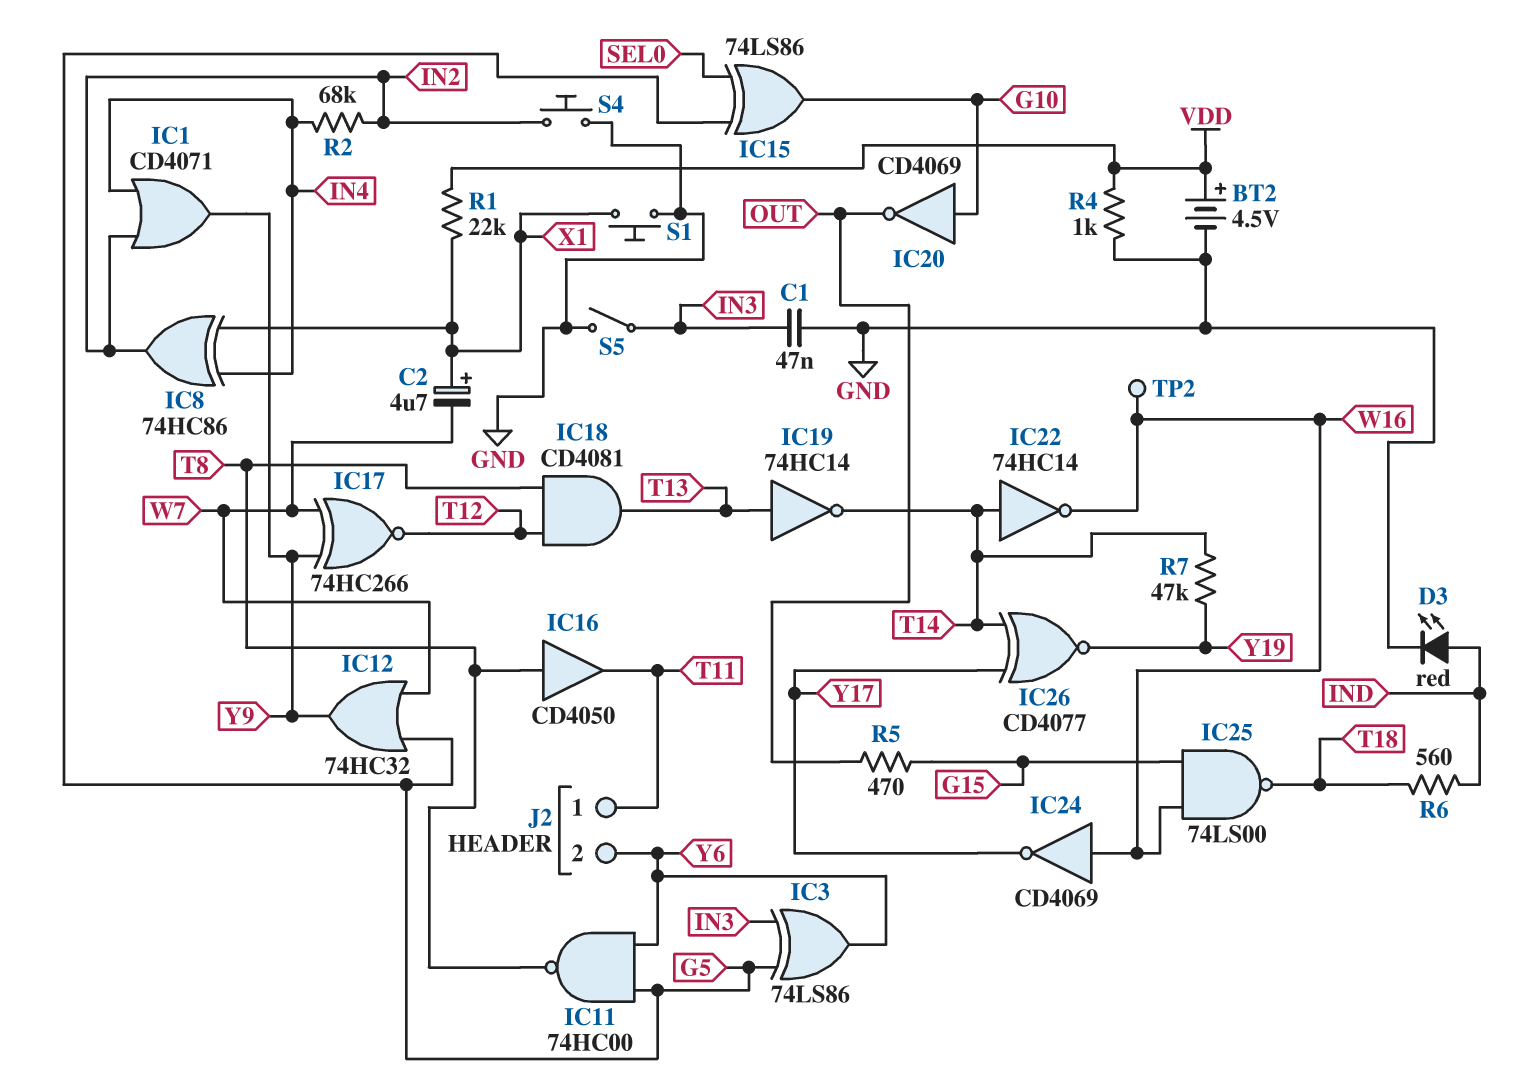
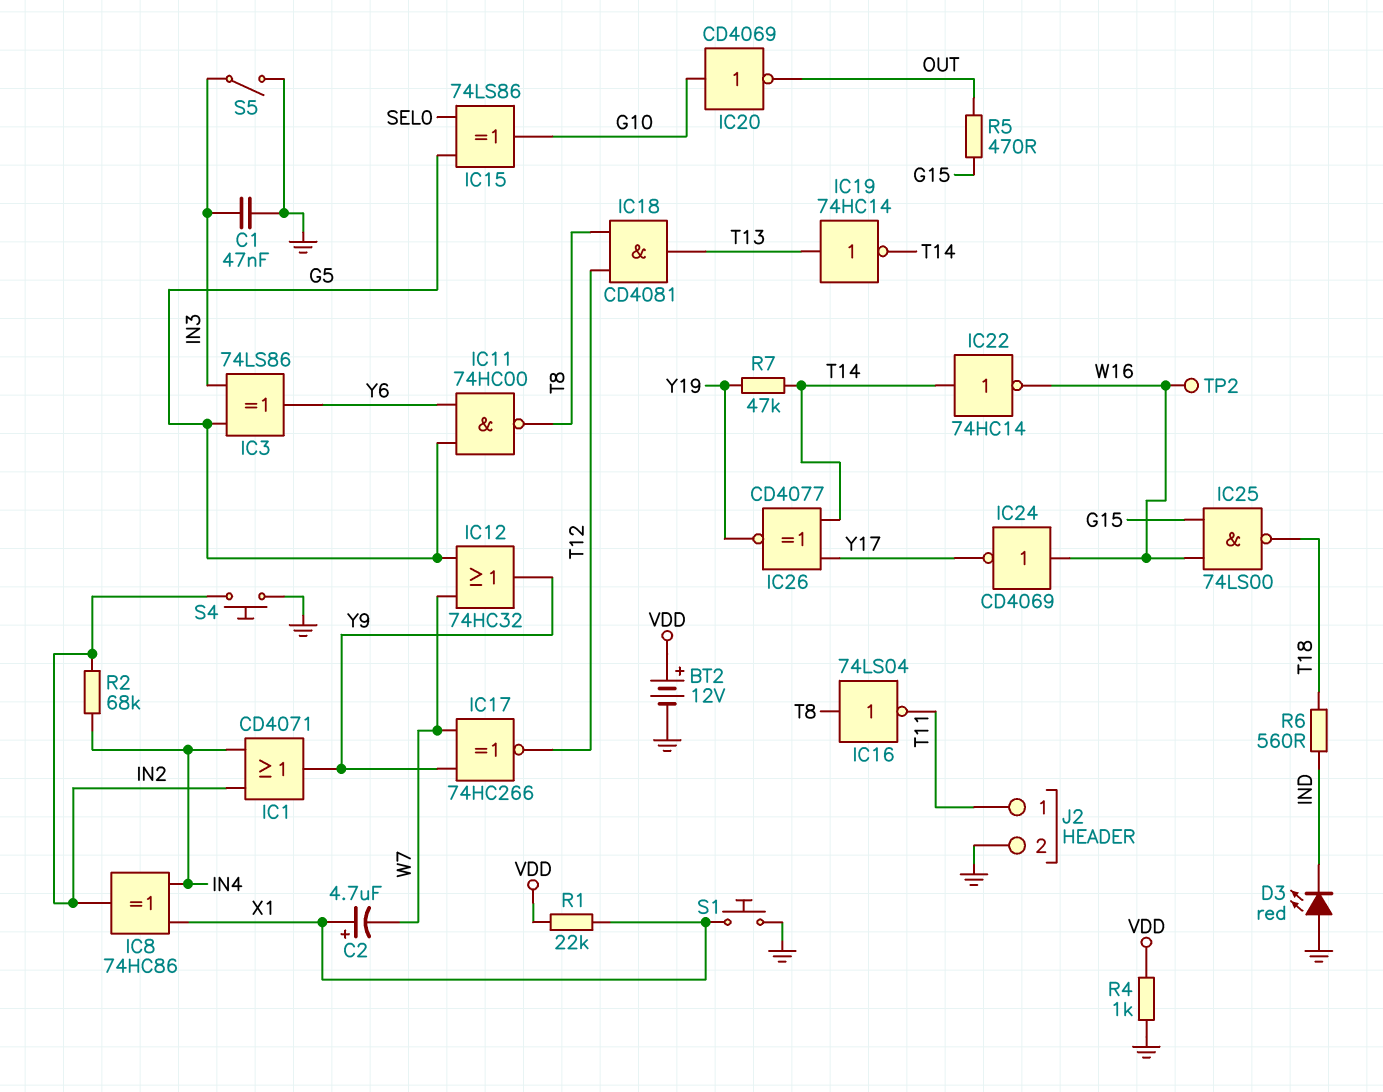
BT2: 4.5V (plus VDD, minus GND) -> 12V (plus VDD, minus GND)
D3: LED red (A IND, K GND) -> LED red (A GND, K IND)
IC16: buffer CD4050 (in T8, out T11) -> NOT 74LS04 (in T8, out T11)
J2 pin 2: Y6 -> GND

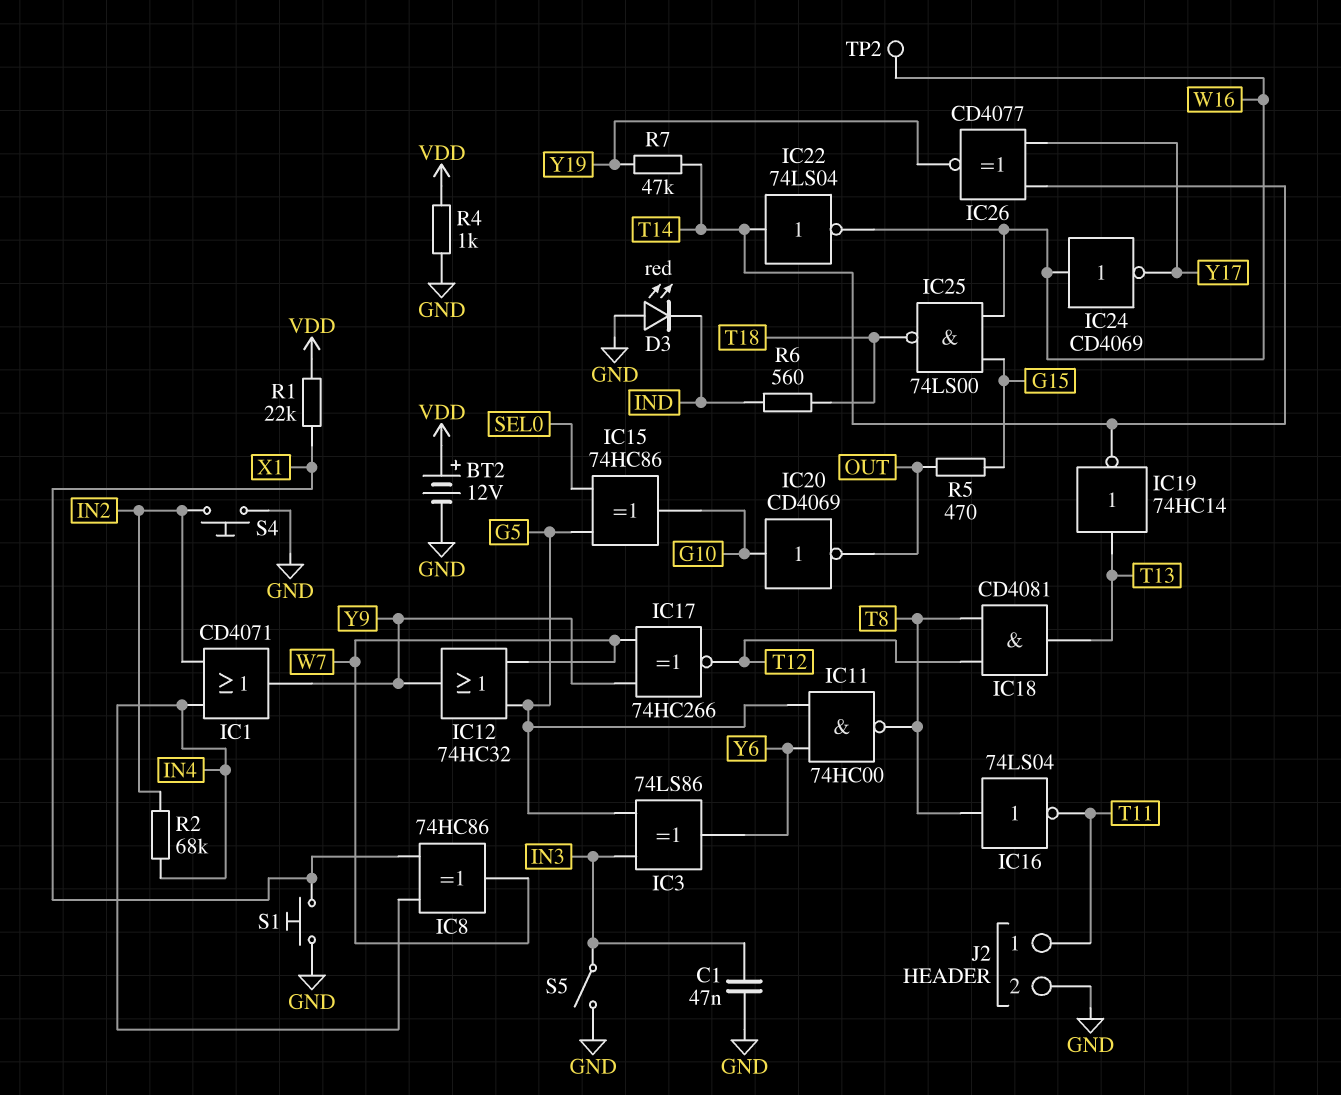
C2: 4.7uF (plus X1, minus W7) -> none
IC8: XOR 74HC86 (in IN4, in X1, out IN2) -> XOR 74HC86 (in IN4, in X1, out W7)
IC15: XOR 74LS86 (in G5, in SEL0, out G10) -> XOR 74HC86 (in G5, in SEL0, out G10)
IC22: NOT 74HC14 (in T14, out W16) -> NOT 74LS04 (in T14, out W16)

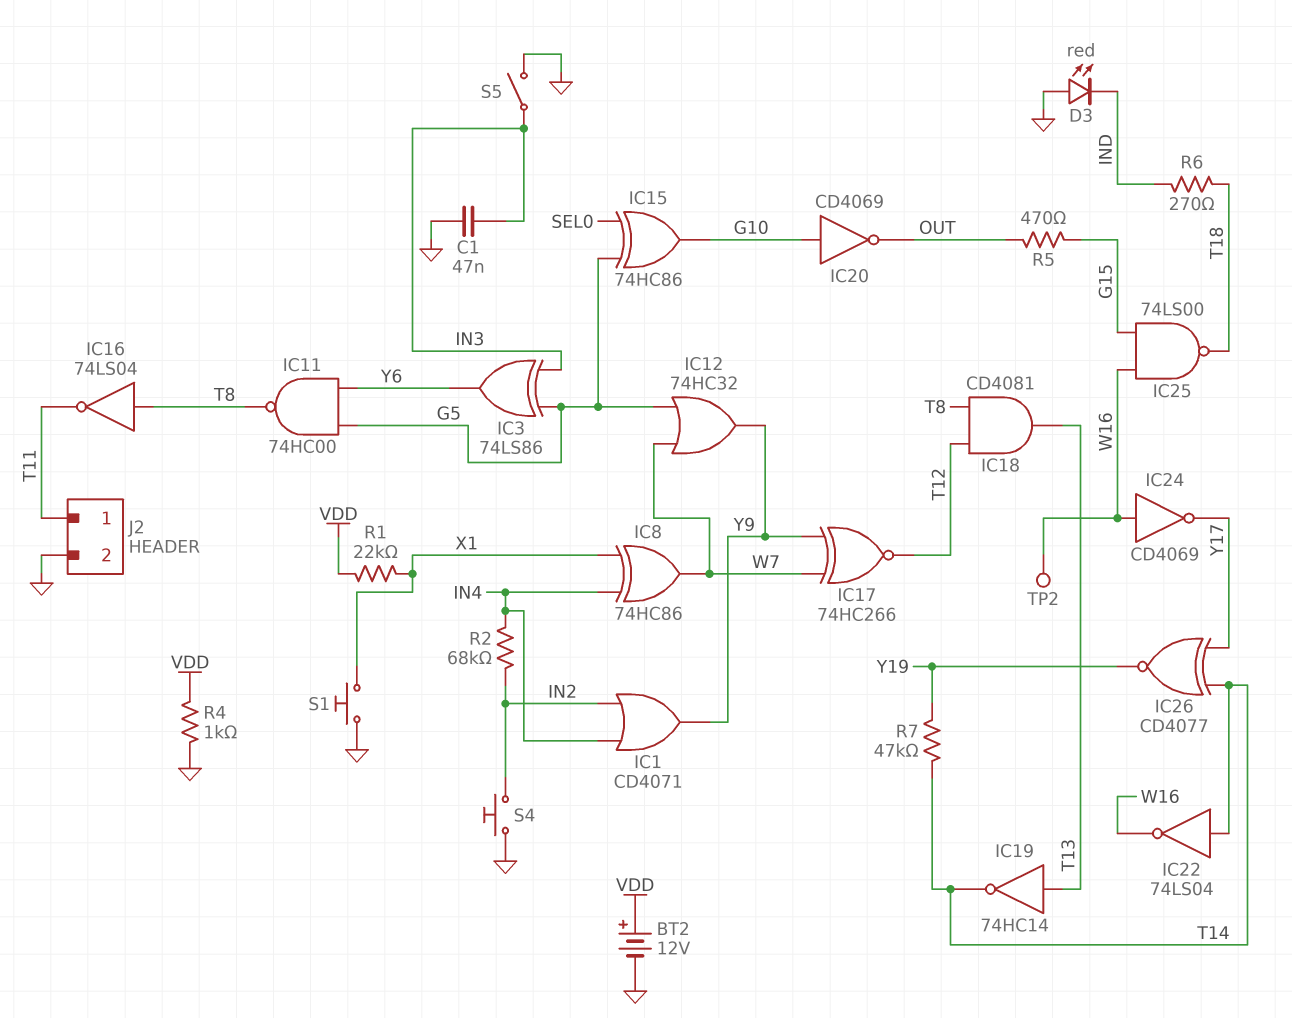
R6: 560 (IND, T18) -> 270 (IND, T18)

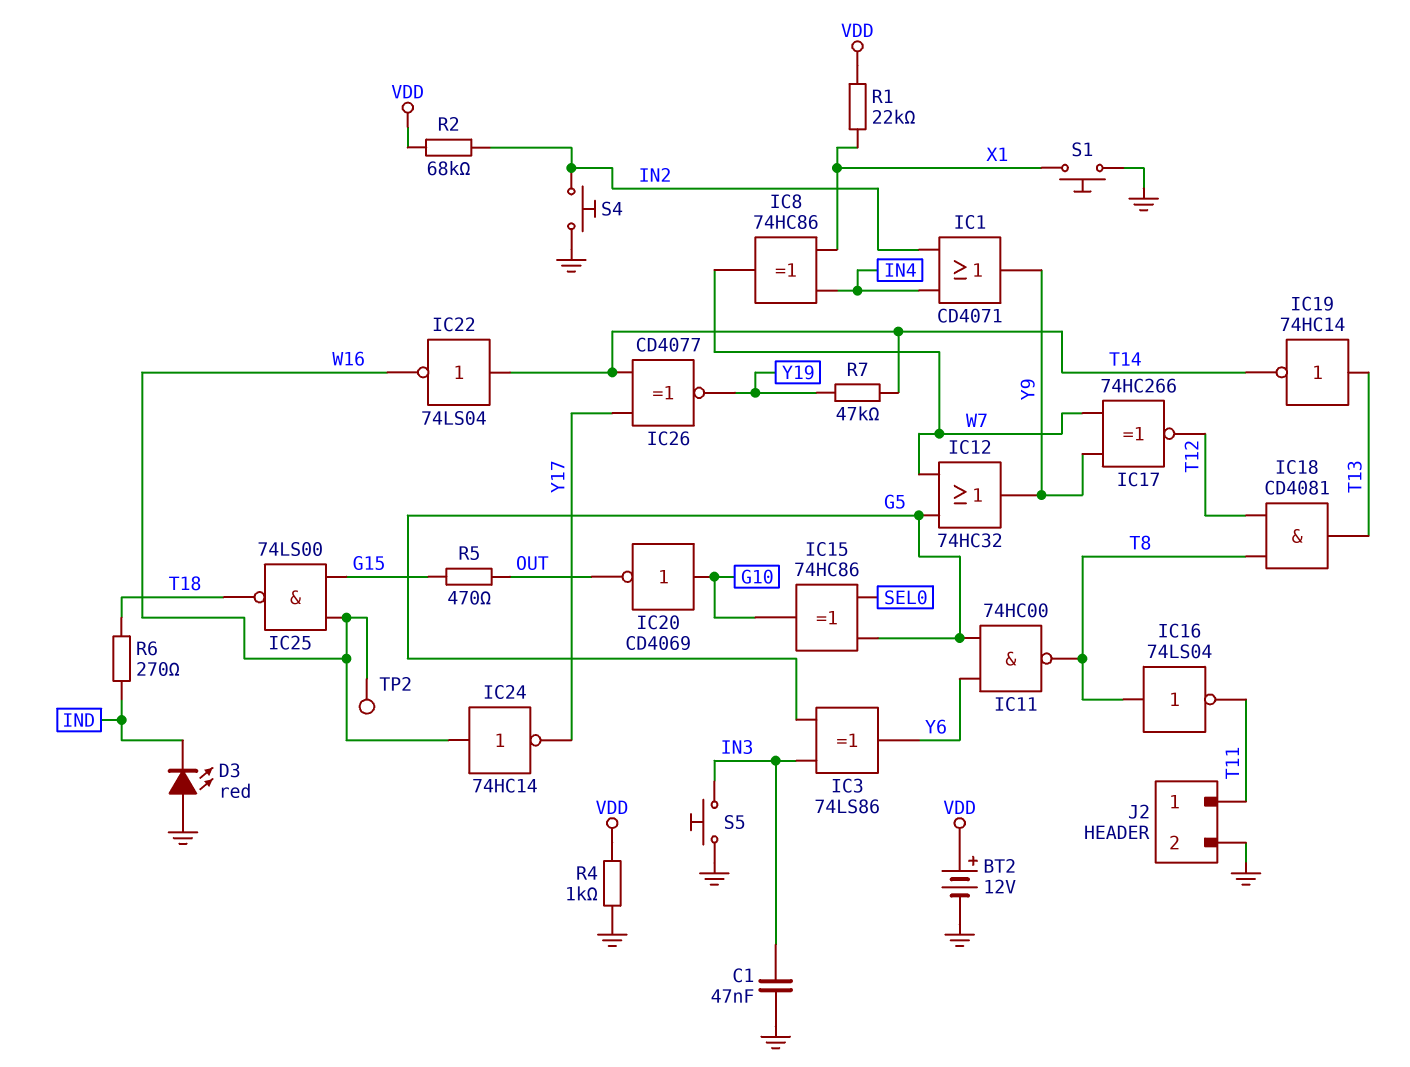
IC24: NOT CD4069 (in W16, out Y17) -> NOT 74HC14 (in W16, out Y17)
R2: 68k (IN2, IN4) -> 68k (IN2, VDD)
S5: switch (GND, IN3) -> button (GND, IN3)

